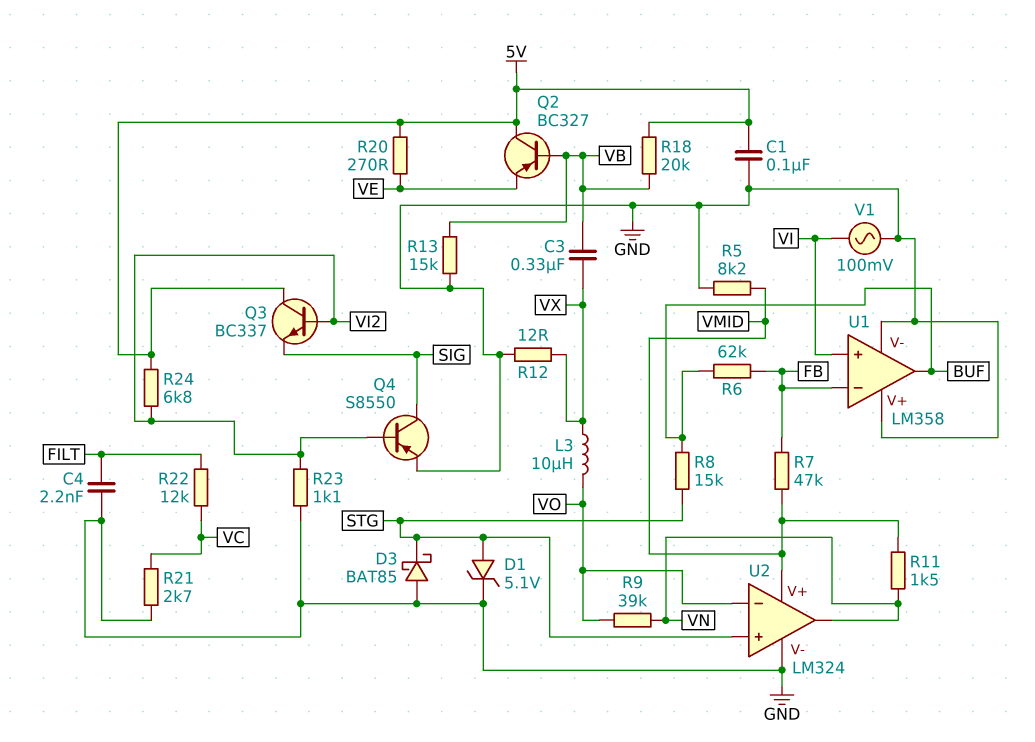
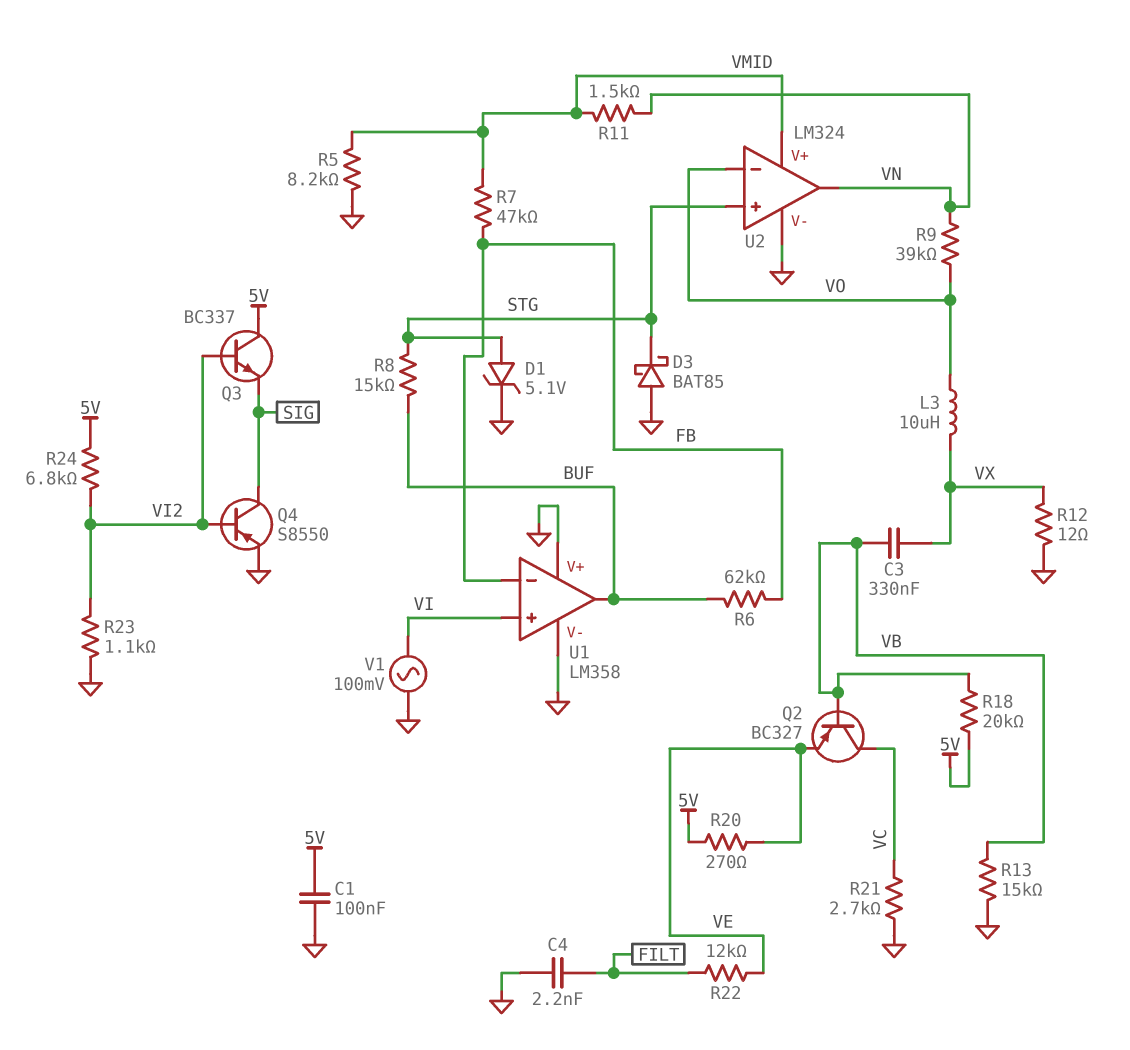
Q2: PNP BC327 (B VB, C 5V, E VE) -> PNP BC327 (B VB, C VC, E VE)
R22: 12k (FILT, VC) -> 12k (FILT, VE)

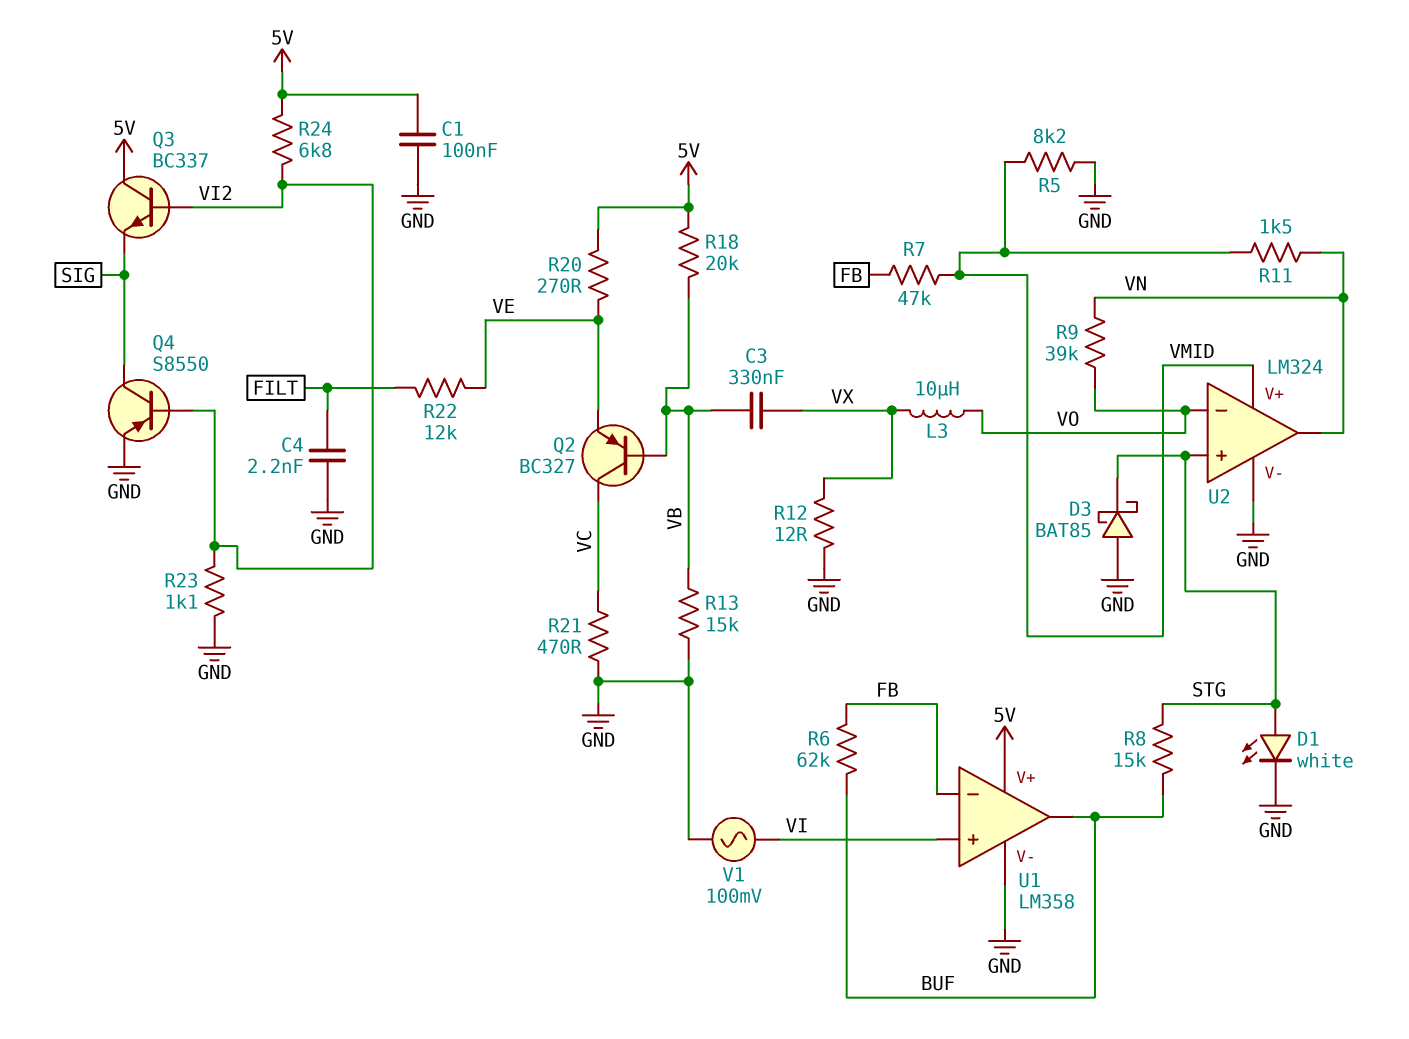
D1: zener 5.1V (A STG, K GND) -> LED white (A STG, K GND)
R21: 2.7k (GND, VC) -> 470 (GND, VC)
U1 pin V+: GND -> 5V

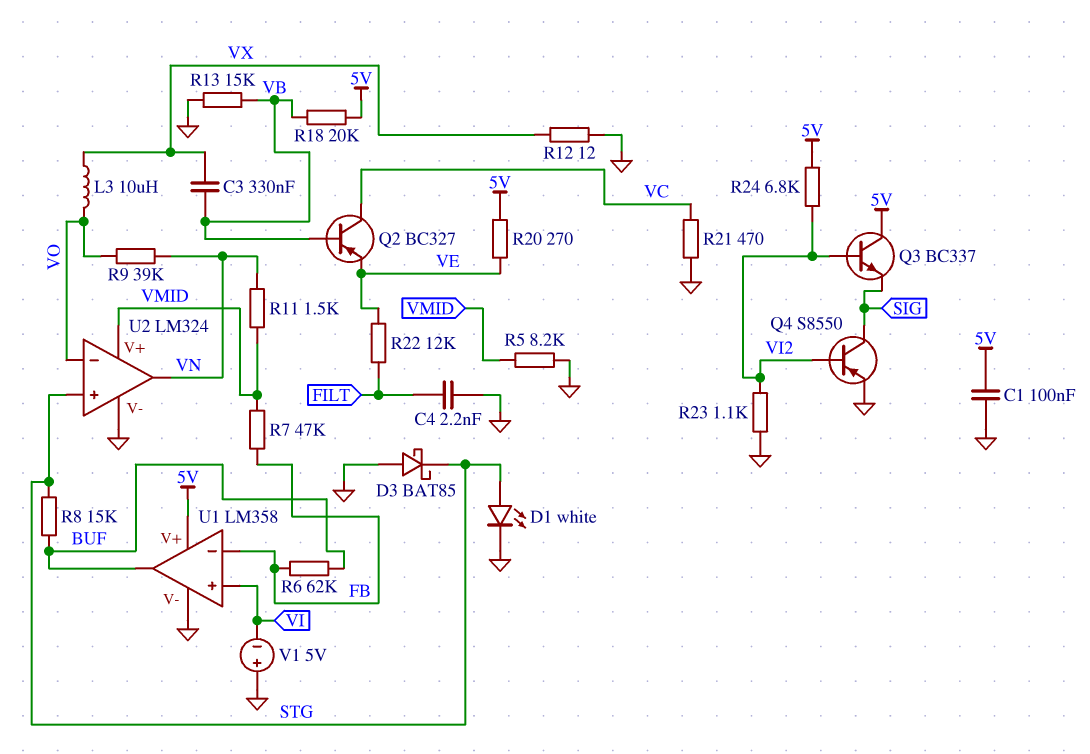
V1: AC 100mV (GND, VI) -> 5V (plus GND, minus VI)

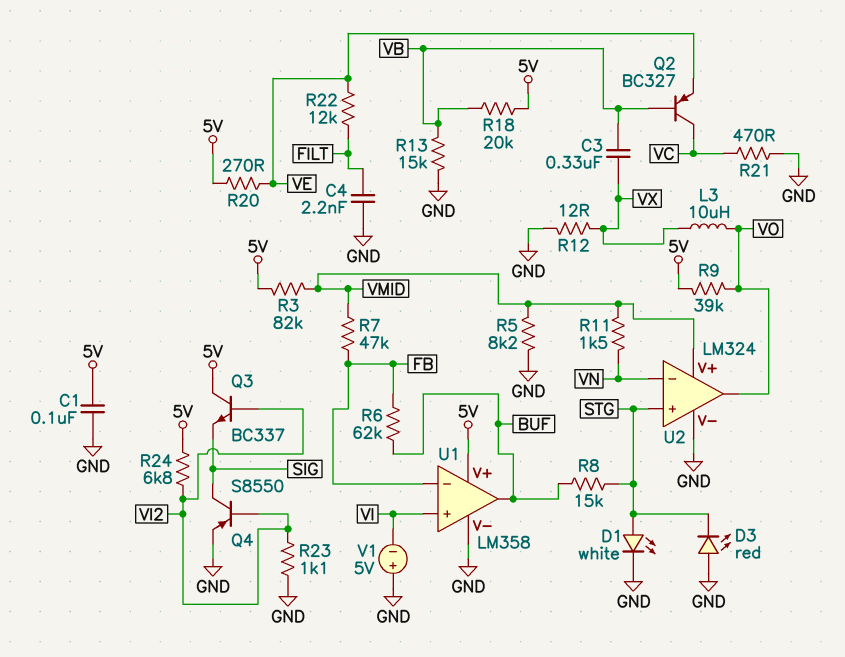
D3: schottky BAT85 (A GND, K STG) -> LED red (A GND, K STG)
R3: none -> 82k (5V, VMID)
R9: 39k (VN, VO) -> 39k (5V, VO)
U2 pin in-: VO -> VN
U2 pin out: VN -> VO

